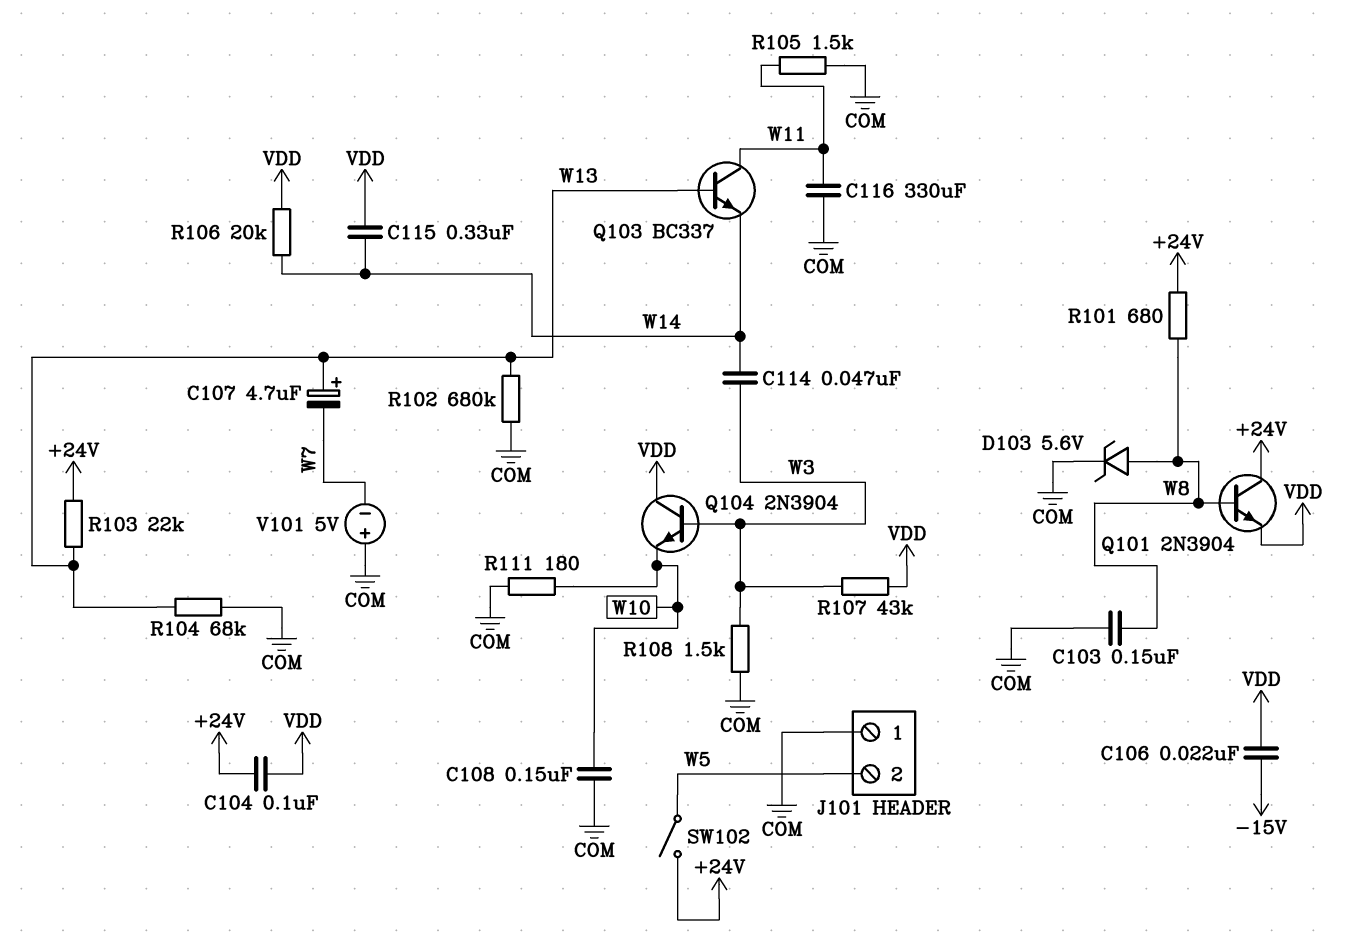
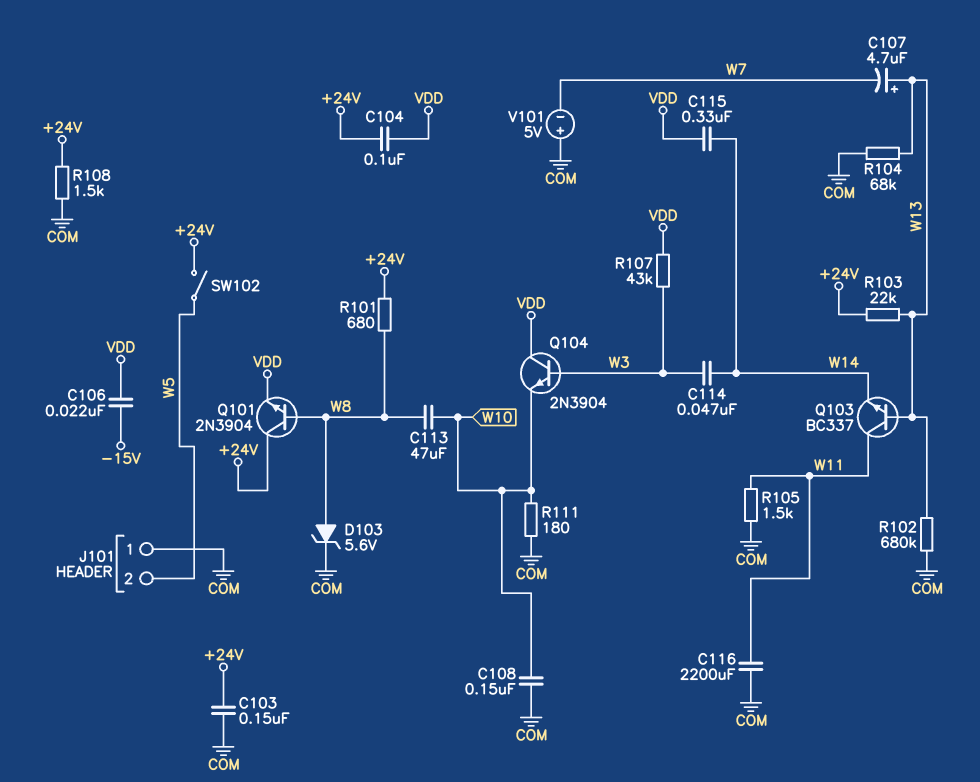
C103: 150nF (COM, W8) -> 150nF (+24V, COM)
C113: none -> 47uF (W8, W10)
C116: 330uF (COM, W11) -> 2200uF (COM, W11)
R106: 20k (VDD, W14) -> none
R108: 1.5k (COM, W3) -> 1.5k (+24V, COM)

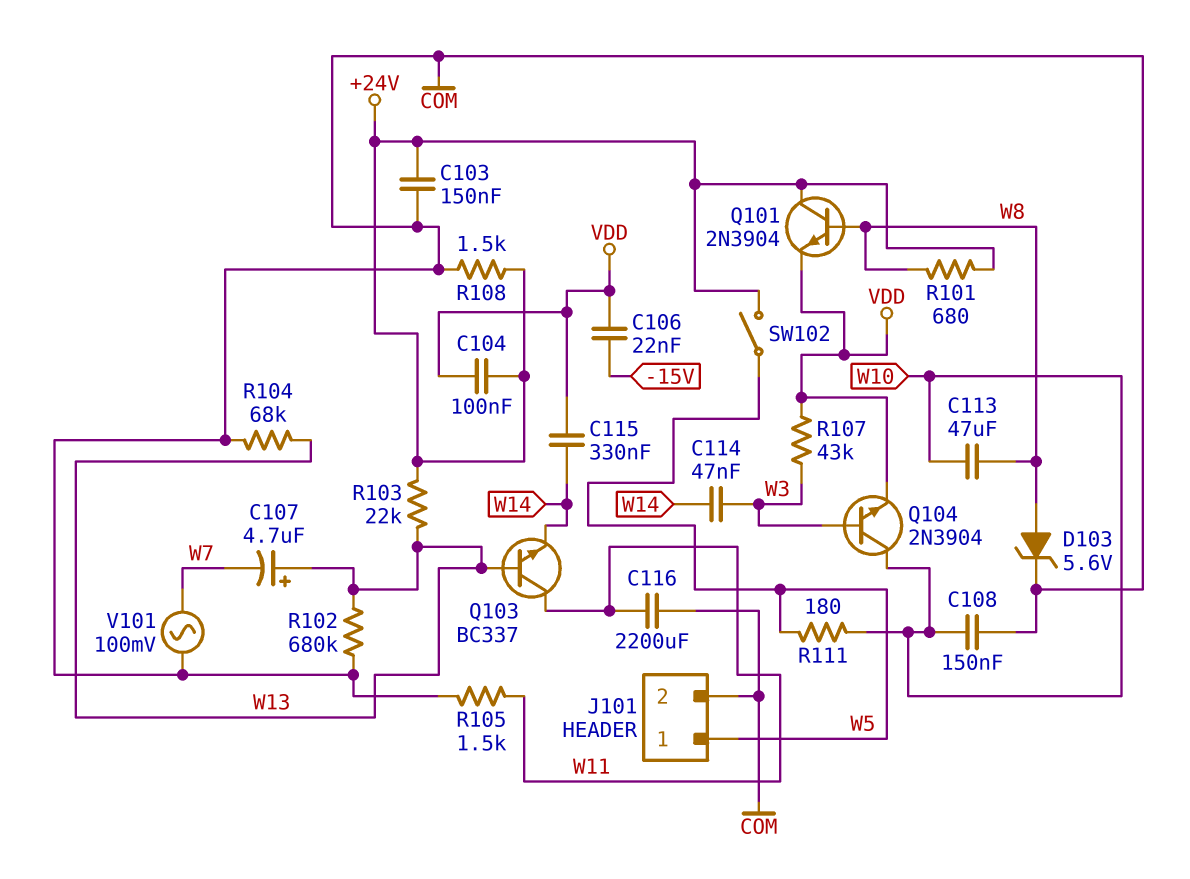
J101 pin 1: COM -> W5
J101 pin 2: W5 -> COM
Q104: NPN 2N3904 (B W3, C VDD, E W10) -> NPN 2N3904 (B W3, C W10, E VDD)
R111: 180 (COM, W10) -> 180 (W5, W10)
V101: 5V (plus COM, minus W7) -> AC 100mV (COM, W7)

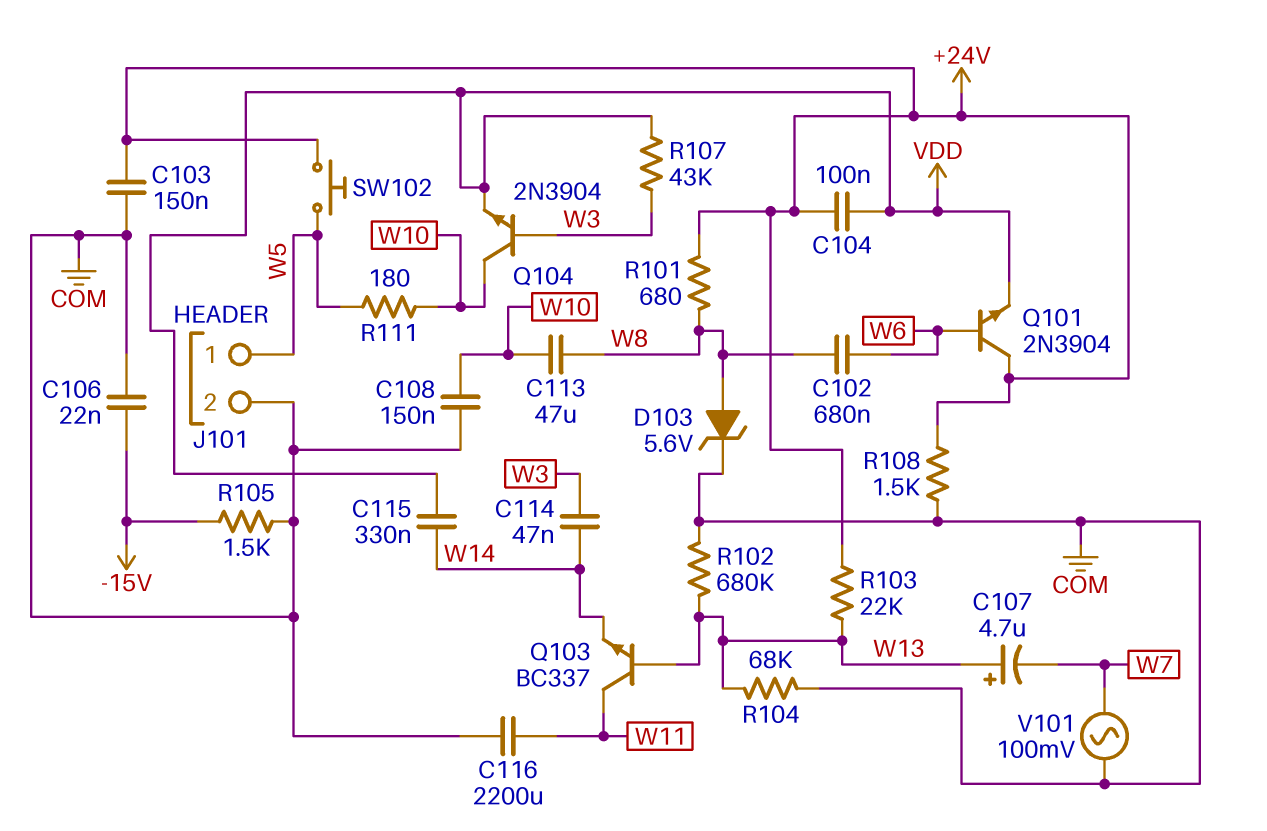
C102: none -> 680nF (W6, W8)
C106: 22nF (-15V, VDD) -> 22nF (-15V, COM)
Q101: NPN 2N3904 (B W8, C +24V, E VDD) -> NPN 2N3904 (B W6, C +24V, E VDD)
R105: 1.5k (COM, W11) -> 1.5k (-15V, COM)
SW102: switch (+24V, W5) -> button (+24V, W5)

